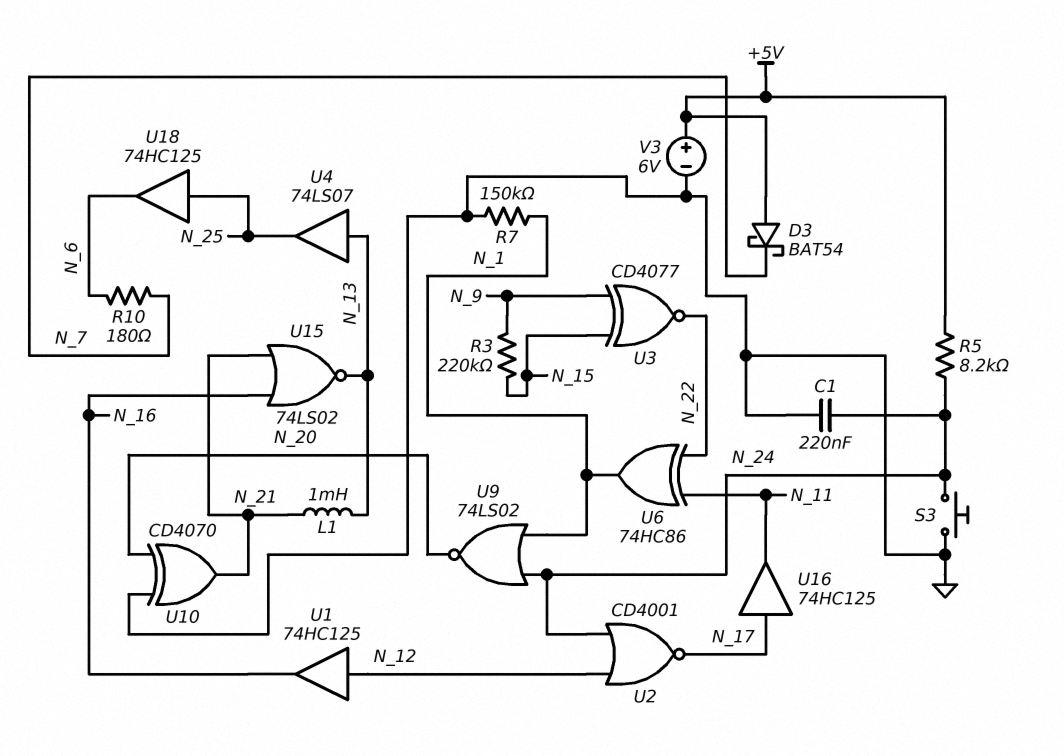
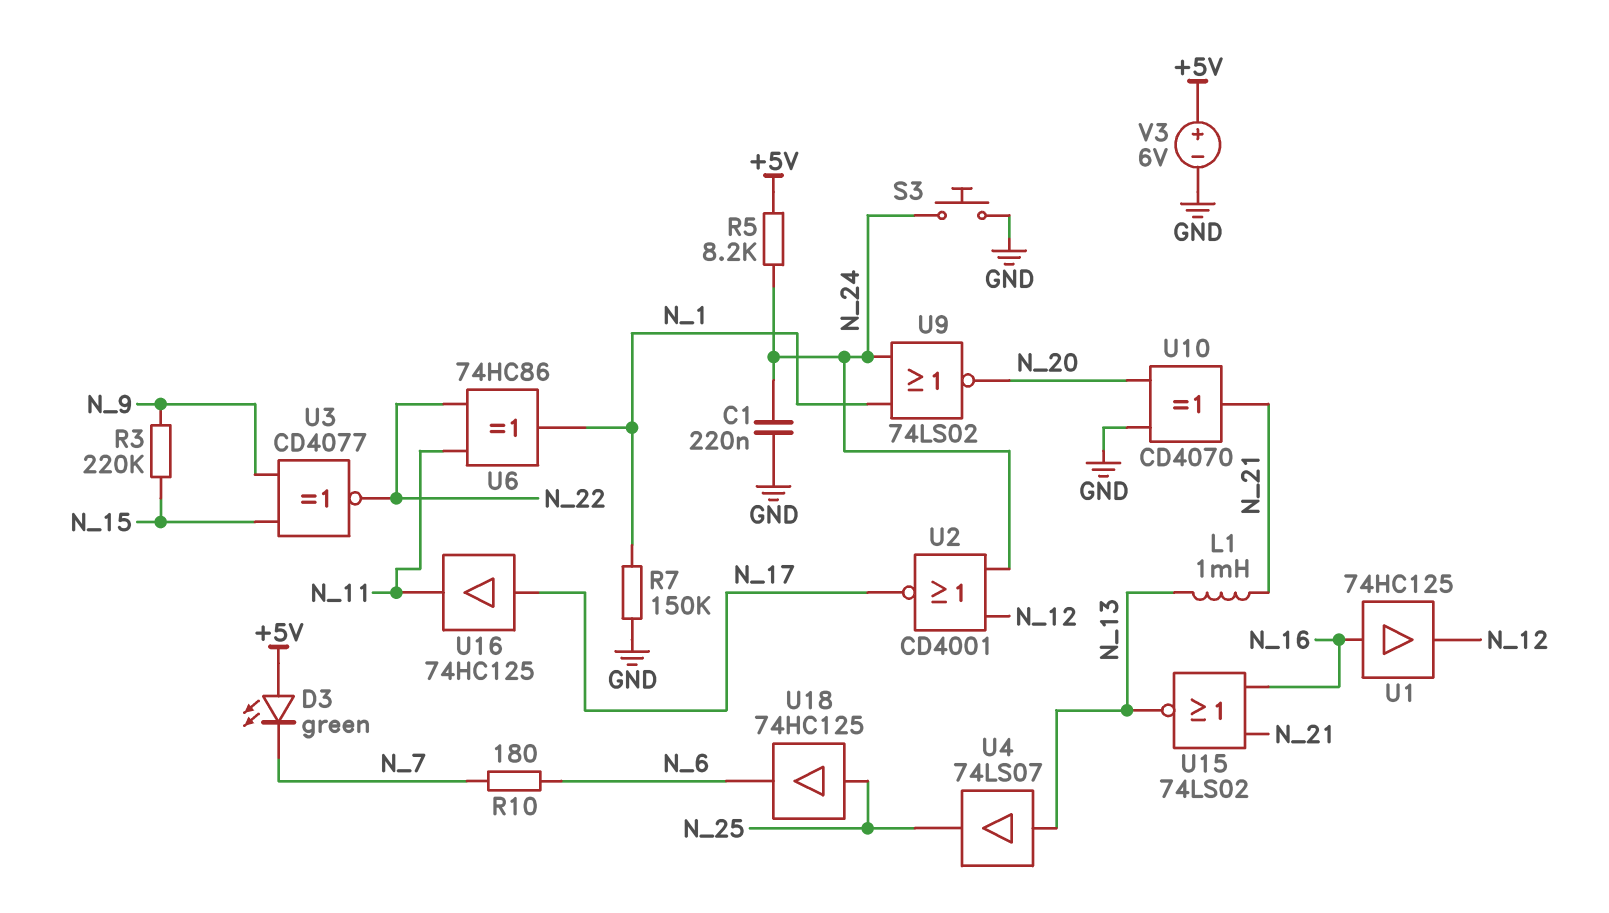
D3: schottky BAT54 (A +5V, K N_7) -> LED green (A +5V, K N_7)
U1: buffer 74HC125 (in N_12, out N_16) -> buffer 74HC125 (in N_16, out N_12)

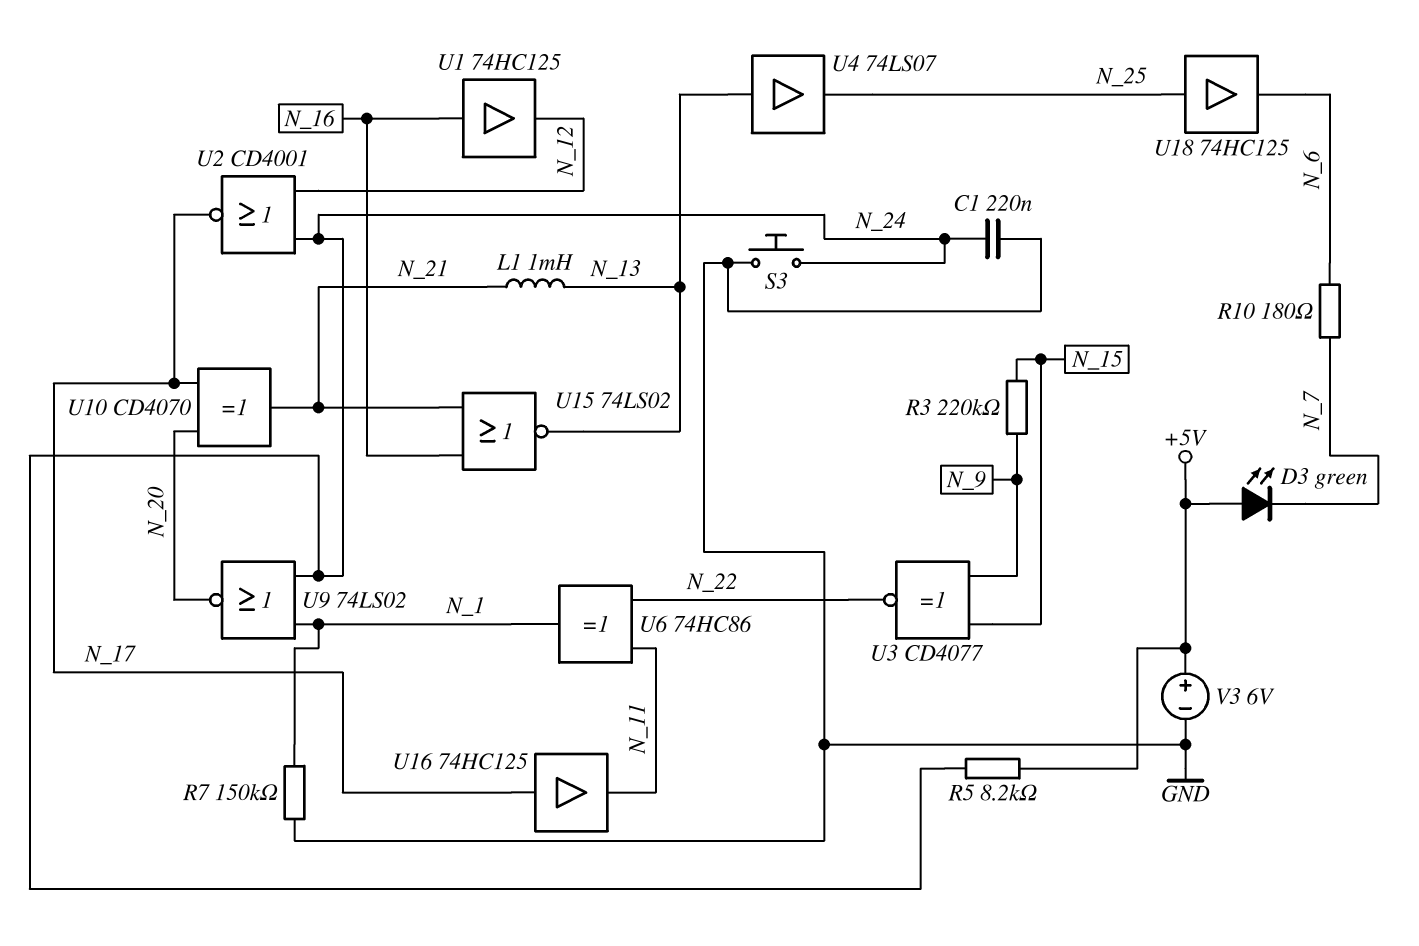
U10: XOR CD4070 (in GND, in N_20, out N_21) -> XOR CD4070 (in N_17, in N_20, out N_21)

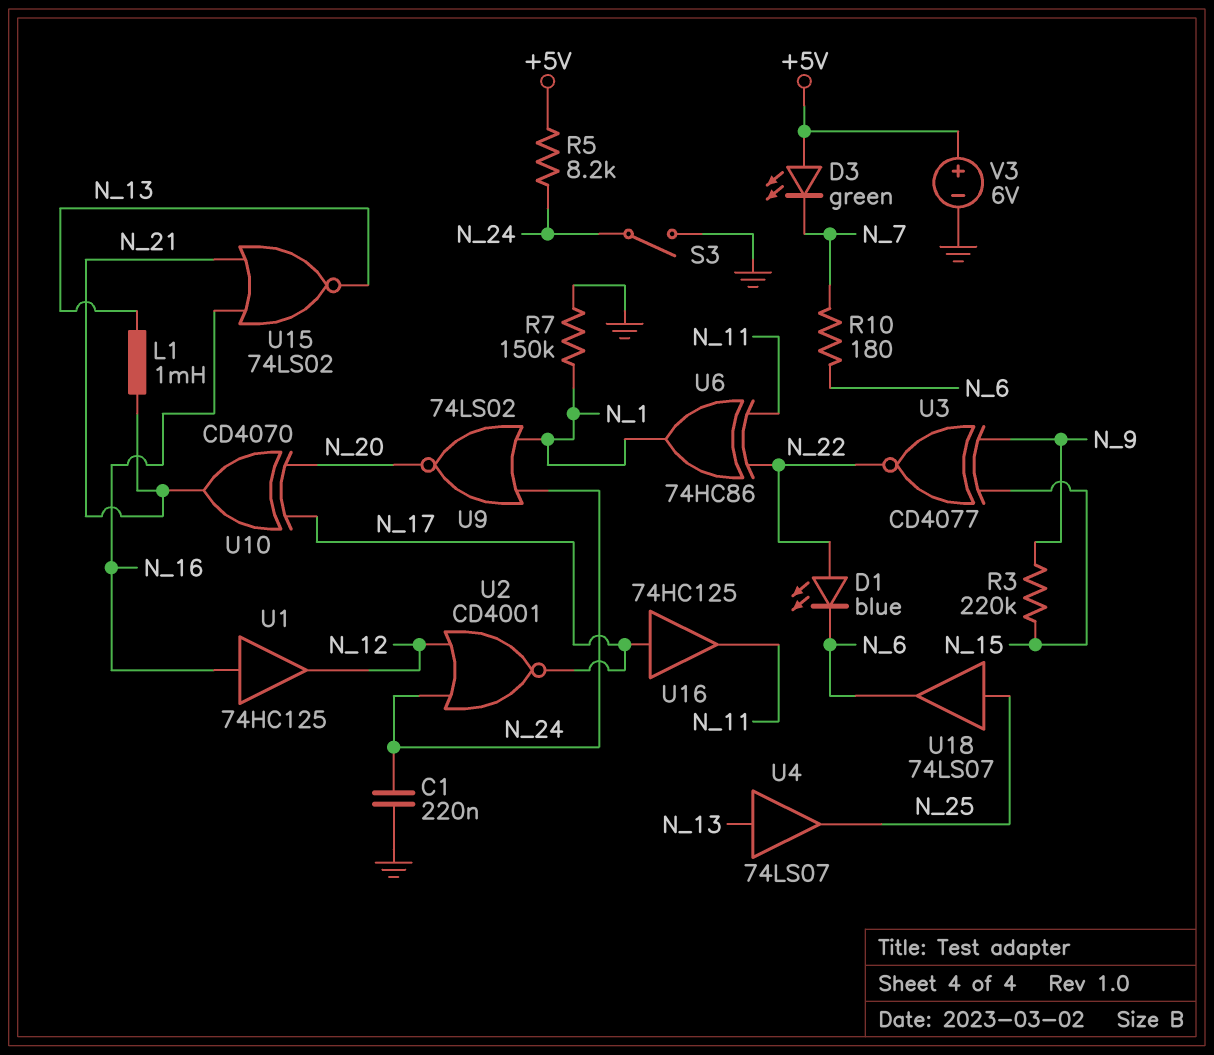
D1: none -> LED blue (A N_22, K N_6)
S3: button (GND, N_24) -> switch (GND, N_24)
U18: buffer 74HC125 (in N_25, out N_6) -> buffer 74LS07 (in N_25, out N_6)

